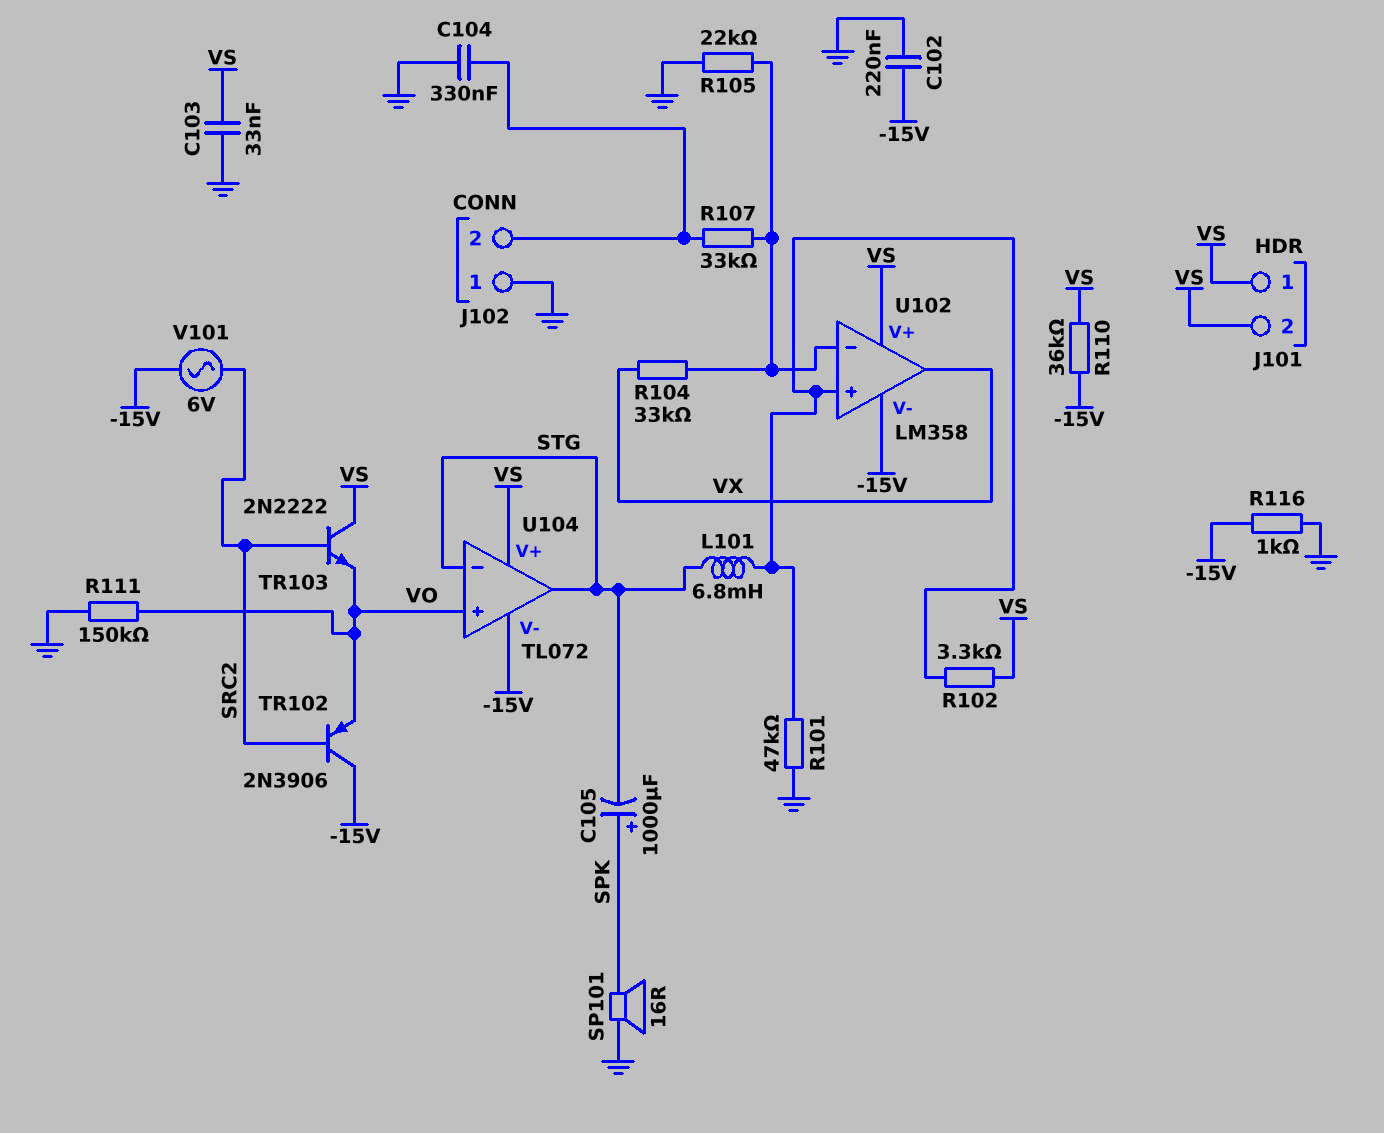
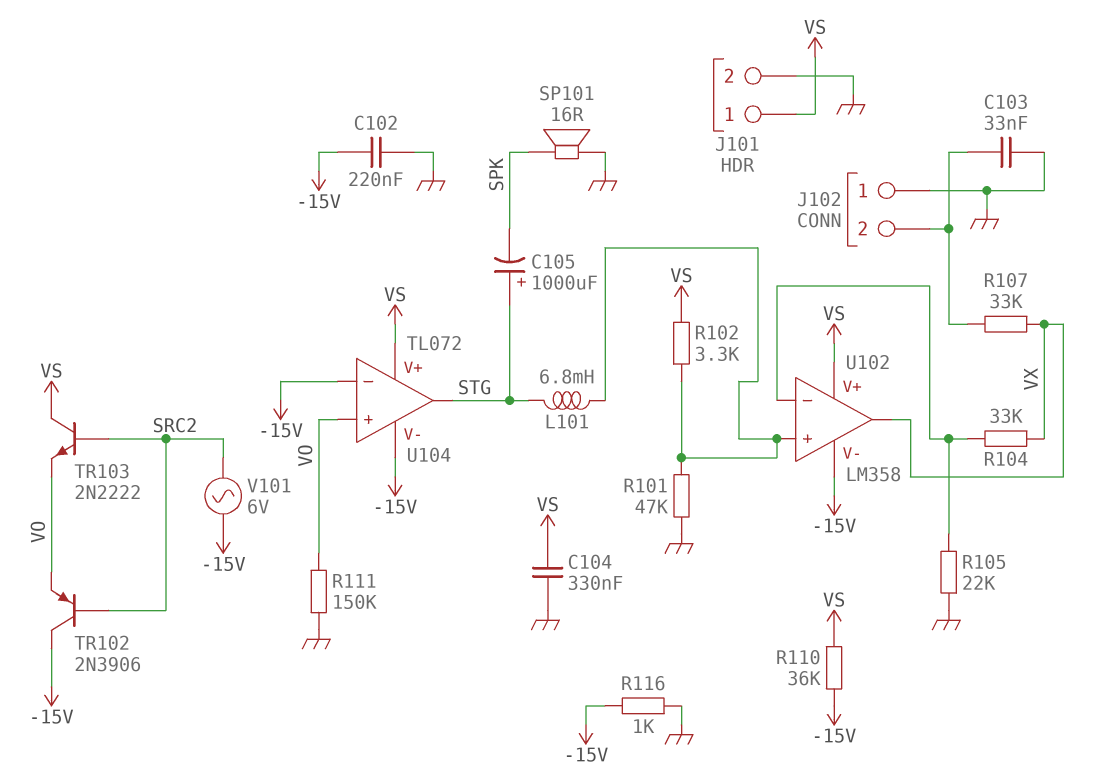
C103: 33nF (GND, VS) -> 33nF (GND, J102/2)
C104: 330nF (GND, J102/2) -> 330nF (GND, VS)
C105: 1000uF (plus SPK, minus STG) -> 1000uF (plus STG, minus SPK)
J101 pin 2: VS -> GND
R107: 33k (J102/2, U102/in-) -> 33k (J102/2, VX)
U104 pin in-: STG -> -15V

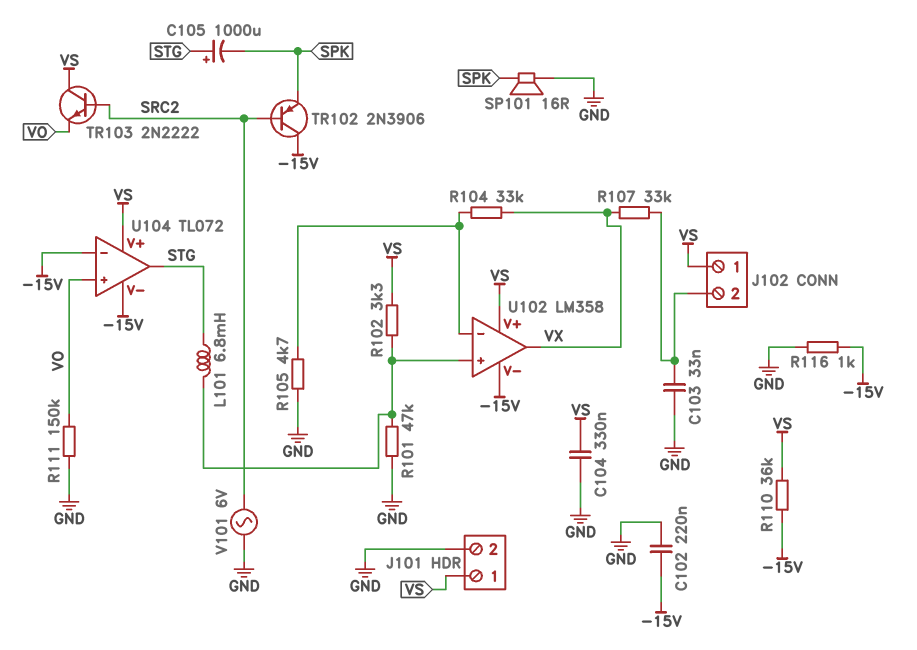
J102 pin 1: GND -> VS
R105: 22k (GND, U102/in-) -> 4.7k (GND, U102/in-)
TR102: PNP 2N3906 (B SRC2, C -15V, E VO) -> PNP 2N3906 (B SRC2, C -15V, E SPK)
V101: AC 6V (-15V, SRC2) -> AC 6V (GND, SRC2)

